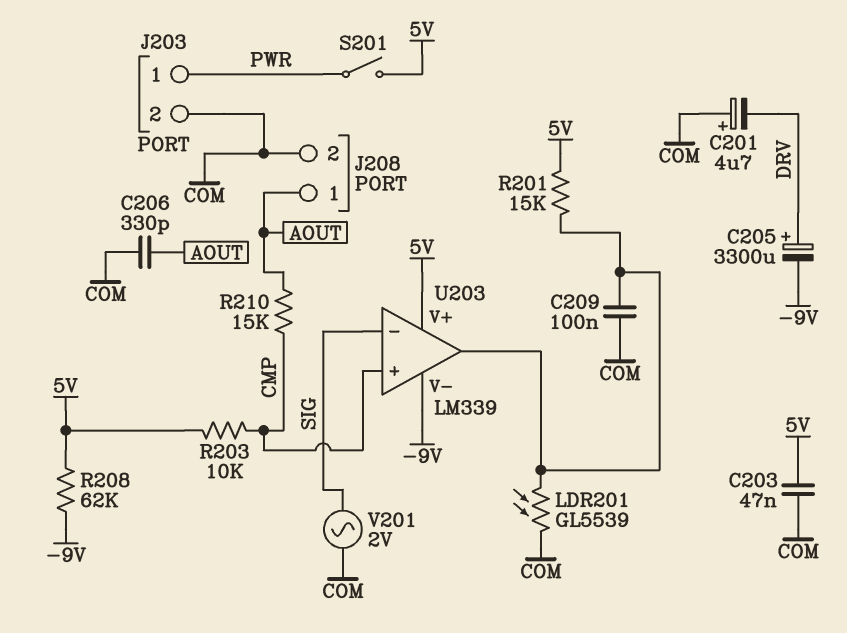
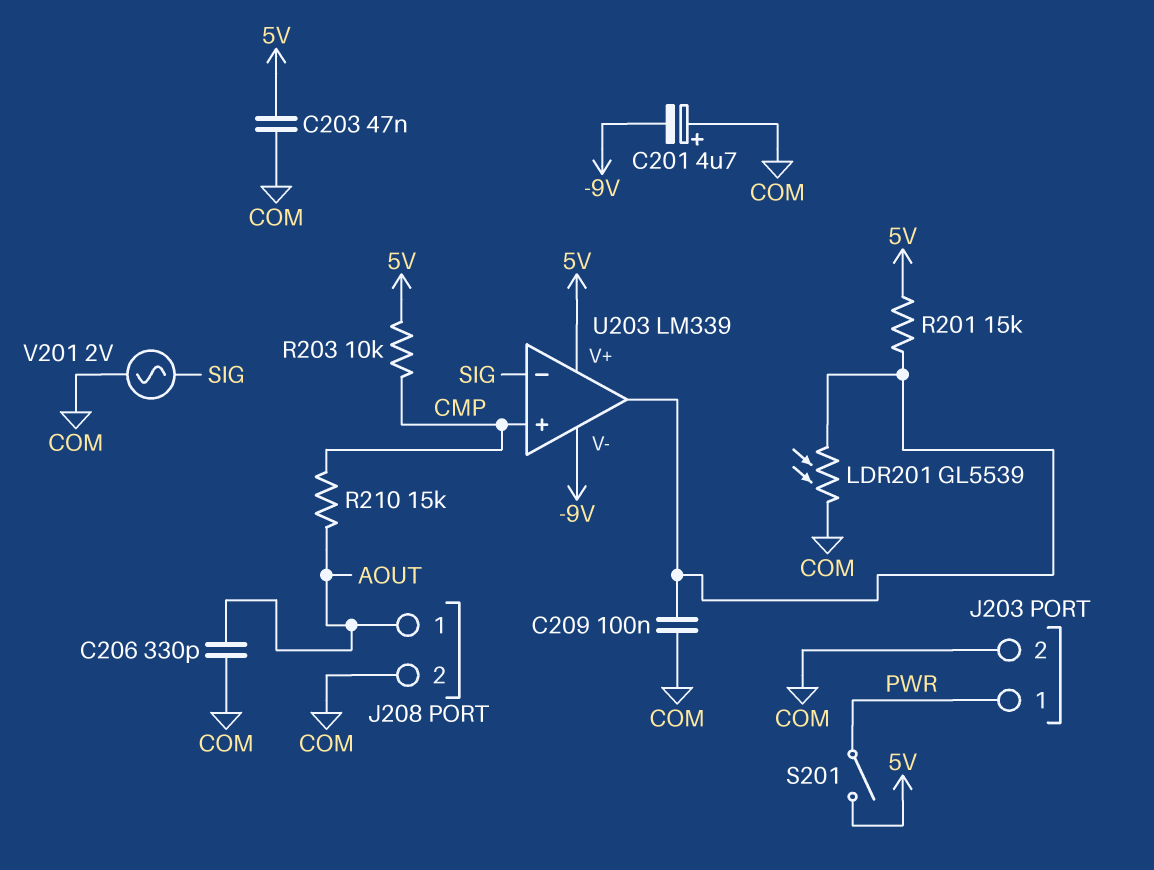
C201: 4.7uF (plus COM, minus DRV) -> 4.7uF (plus COM, minus -9V)
C205: 3300uF (plus DRV, minus -9V) -> none
R208: 62k (-9V, 5V) -> none

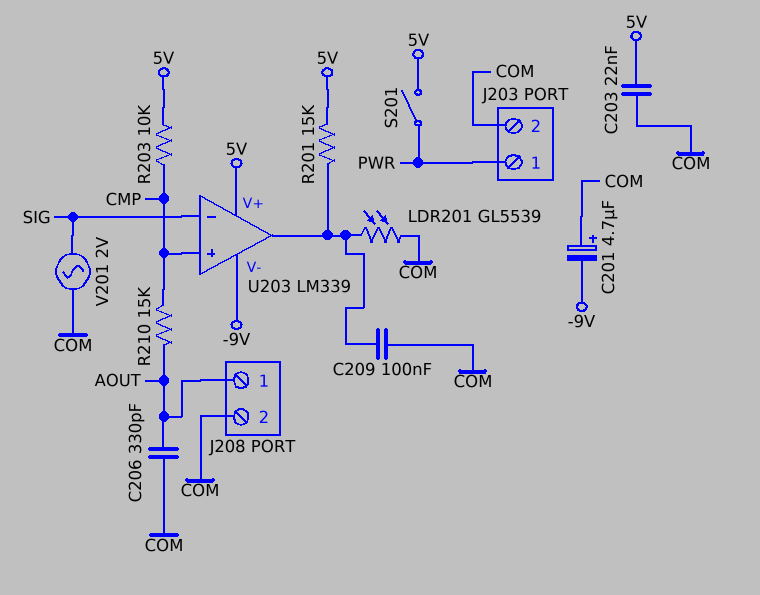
C203: 47nF (5V, COM) -> 22nF (5V, COM)

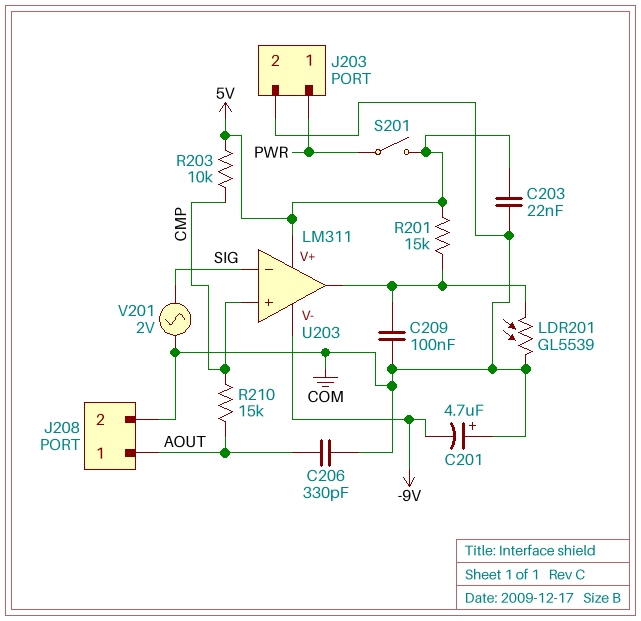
U203: LM339 -> LM311

